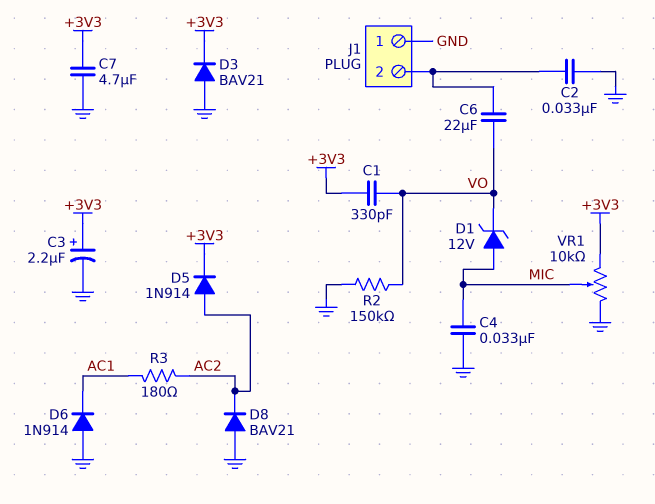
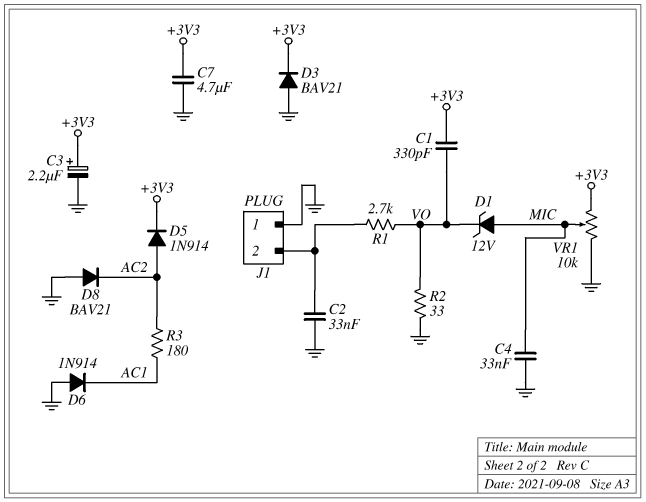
C6: 22uF (J1/2, VO) -> none
R1: none -> 2.7k (J1/2, VO)
R2: 150k (GND, VO) -> 33 (GND, VO)

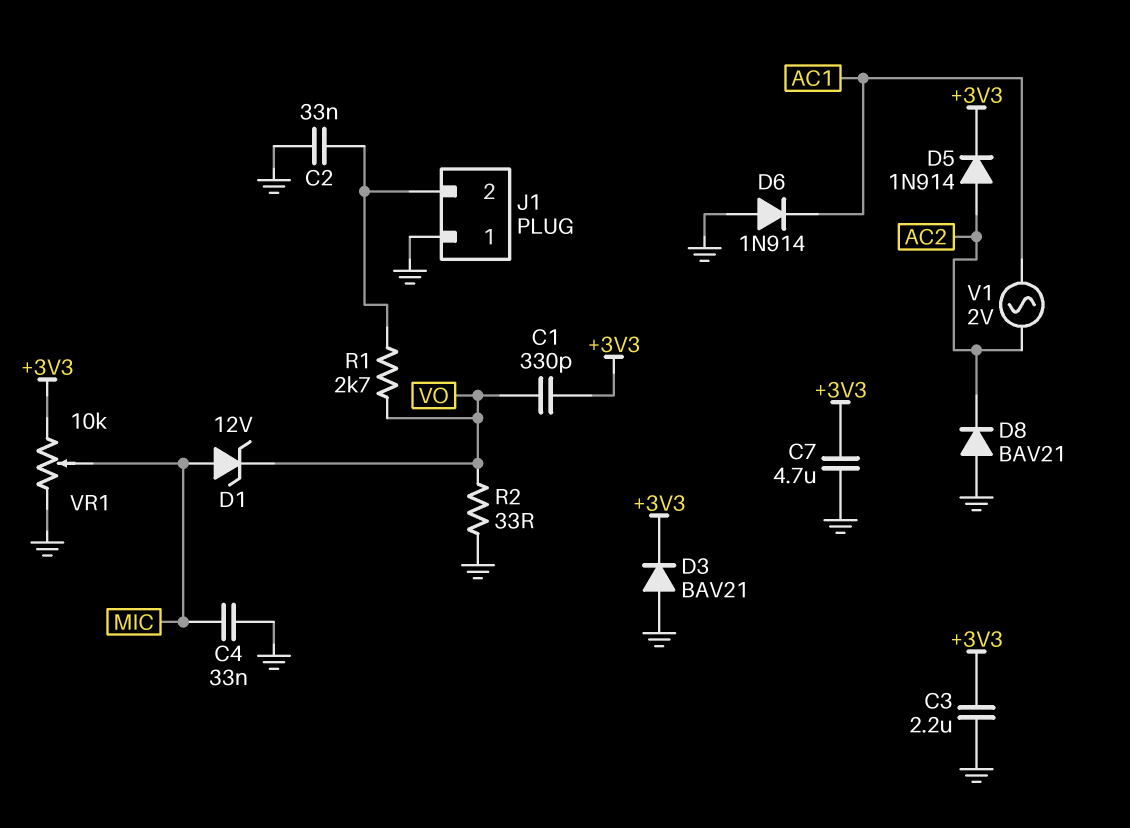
C3: 2.2uF (plus +3V3, minus GND) -> 2.2uF (+3V3, GND)
R3: 180 (AC1, AC2) -> none
V1: none -> AC 2V (AC1, AC2)

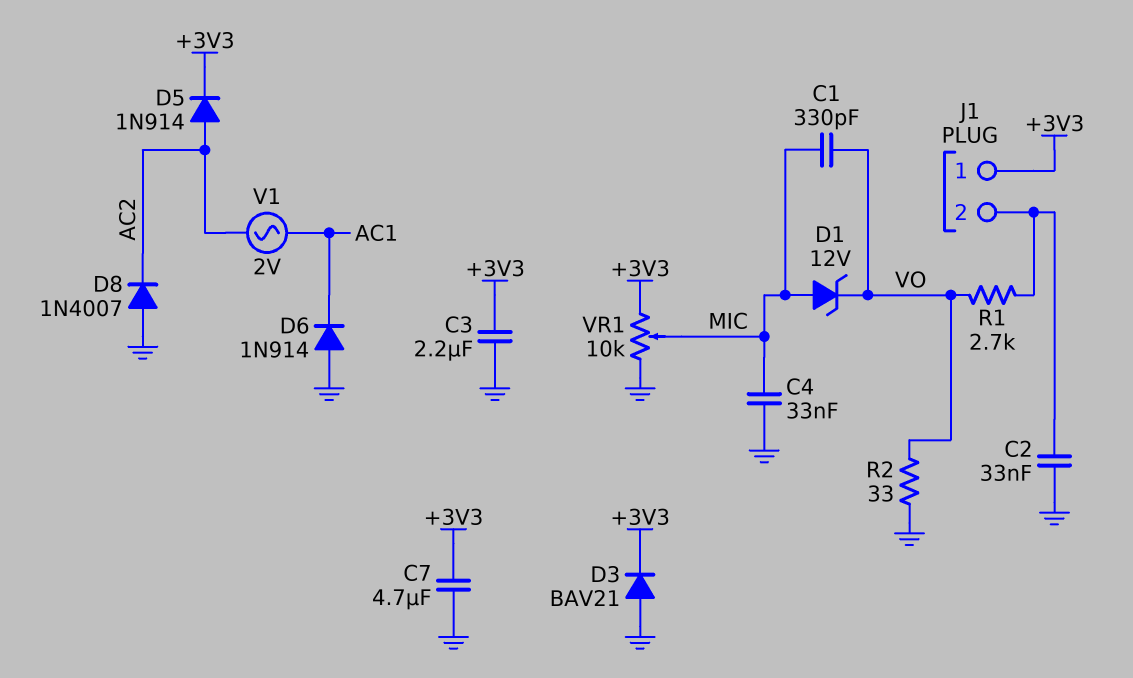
C1: 330pF (+3V3, VO) -> 330pF (MIC, VO)
D8: diode BAV21 (A GND, K AC2) -> diode 1N4007 (A GND, K AC2)
J1 pin 1: GND -> +3V3

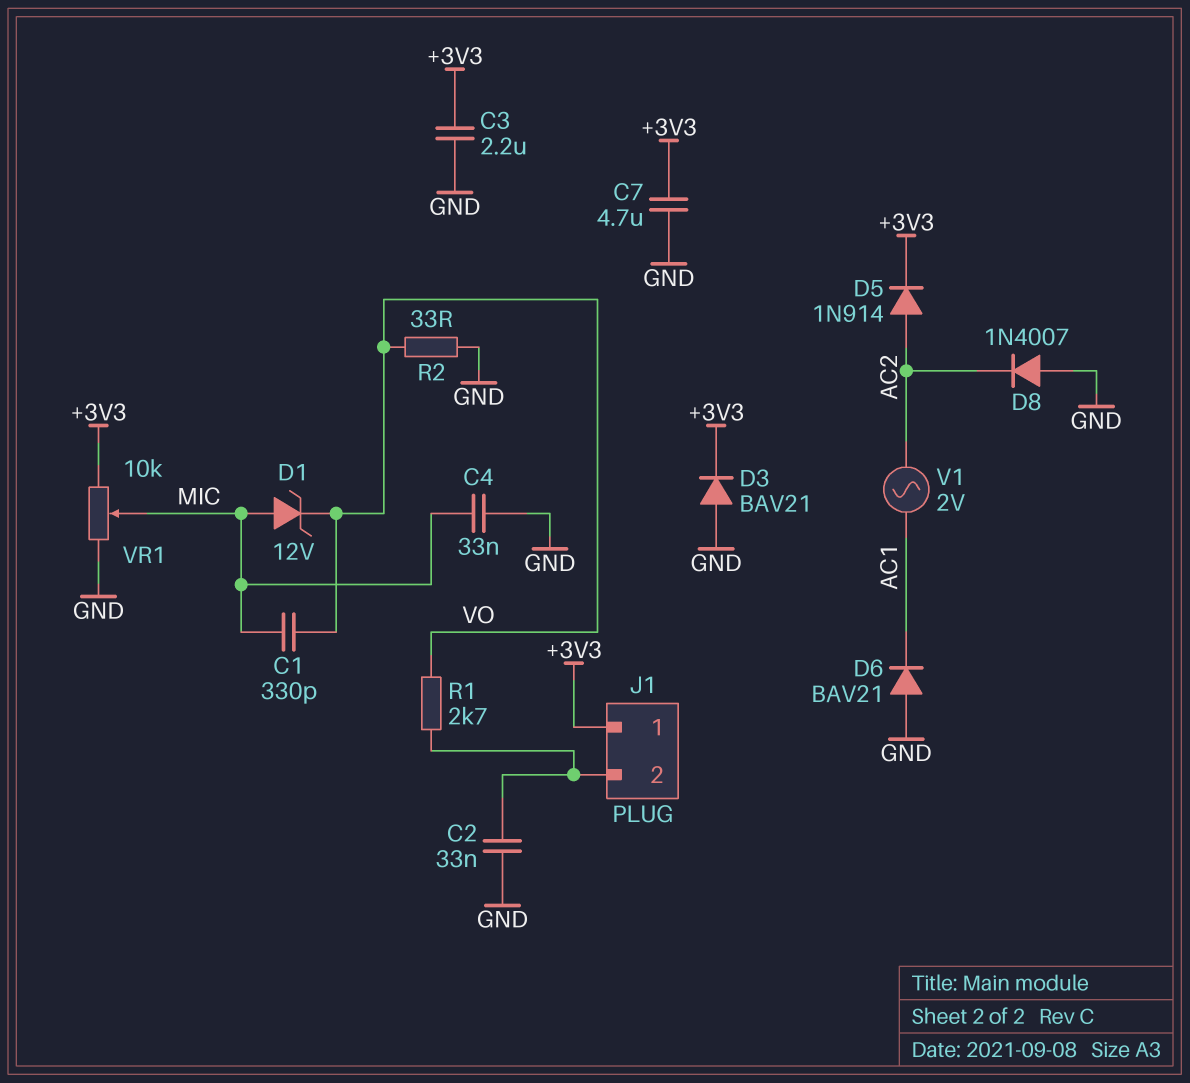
D6: diode 1N914 (A GND, K AC1) -> diode BAV21 (A GND, K AC1)

